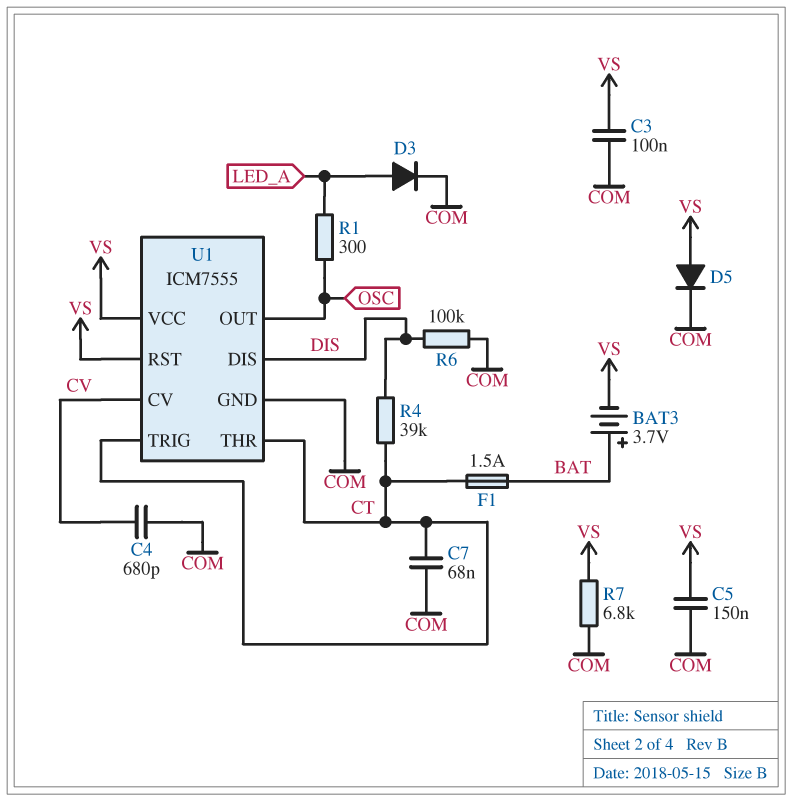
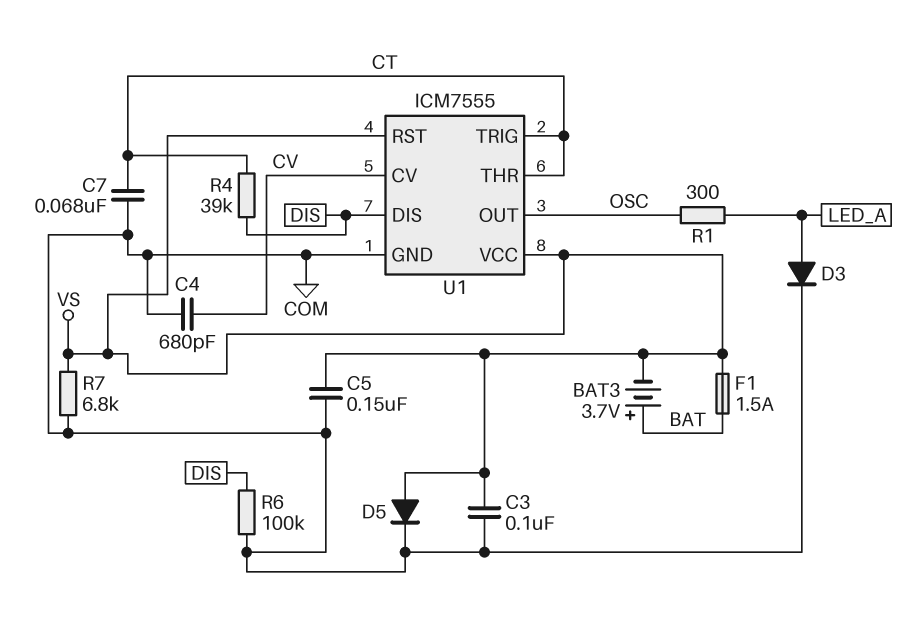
F1: 1.5A (BAT, CT) -> 1.5A (BAT, VS)

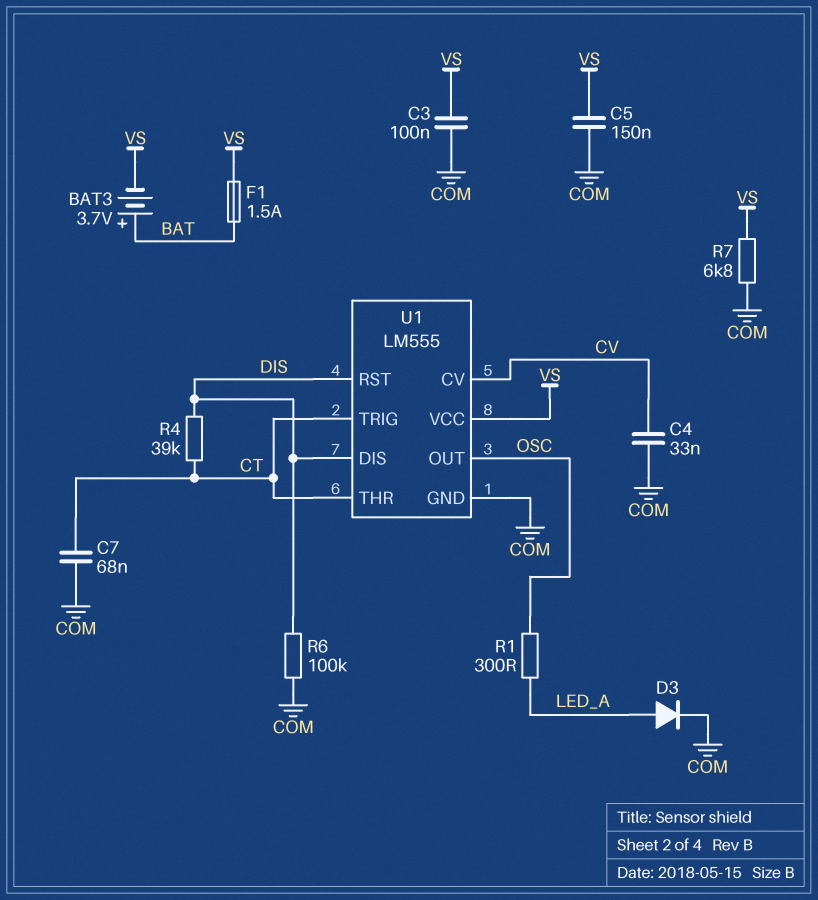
C4: 680pF (COM, CV) -> 33nF (COM, CV)
D5: diode (A VS, K COM) -> none
U1: ICM7555 -> LM555
U1 pin RST: VS -> DIS

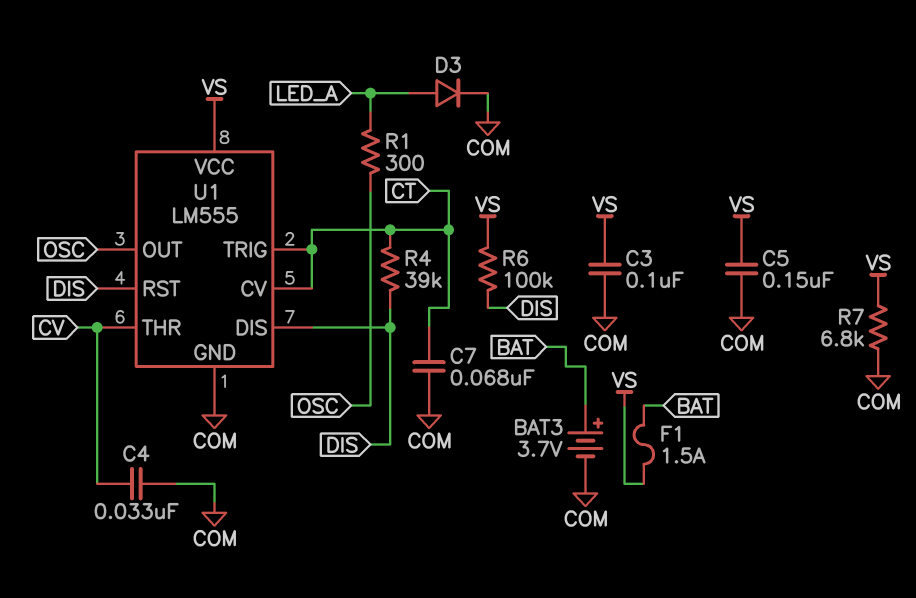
BAT3: 3.7V (plus BAT, minus VS) -> 3.7V (plus BAT, minus COM)
R6: 100k (COM, DIS) -> 100k (DIS, VS)
U1 pin CV: CV -> CT
U1 pin THR: CT -> CV

